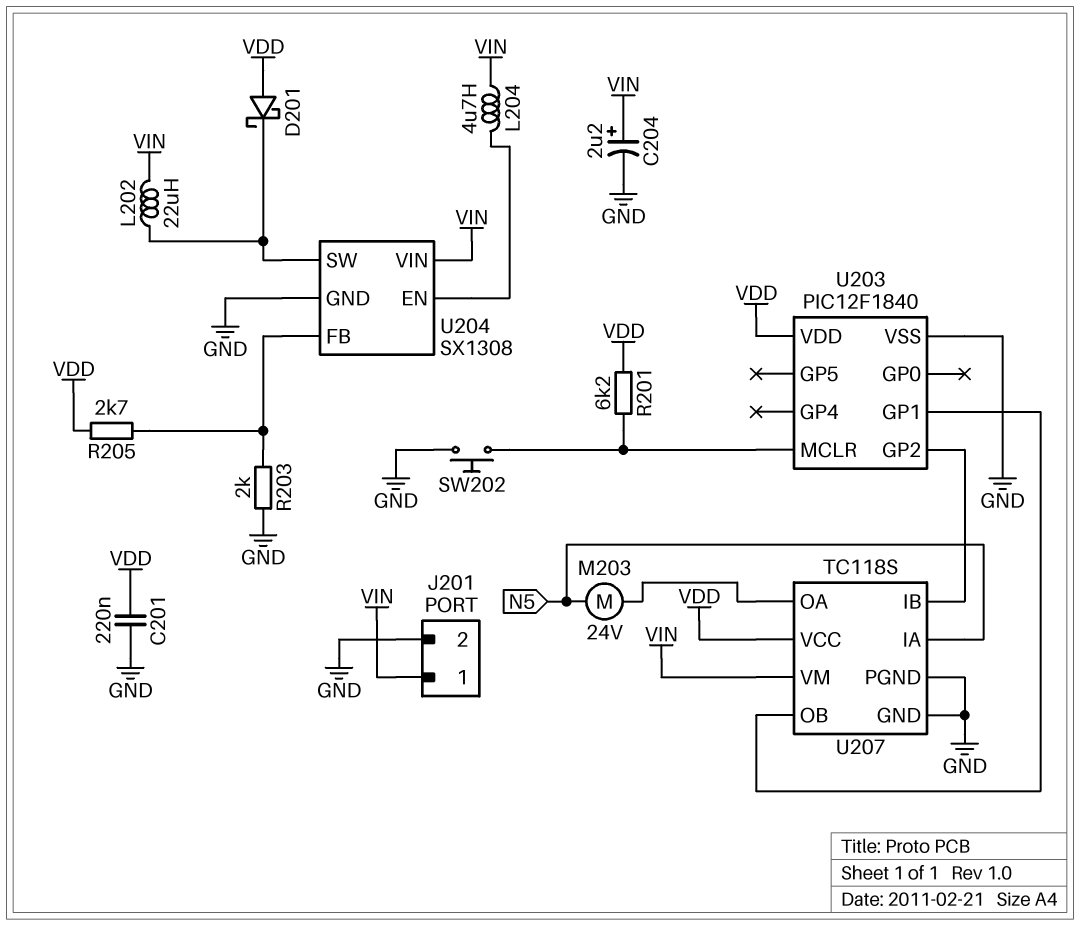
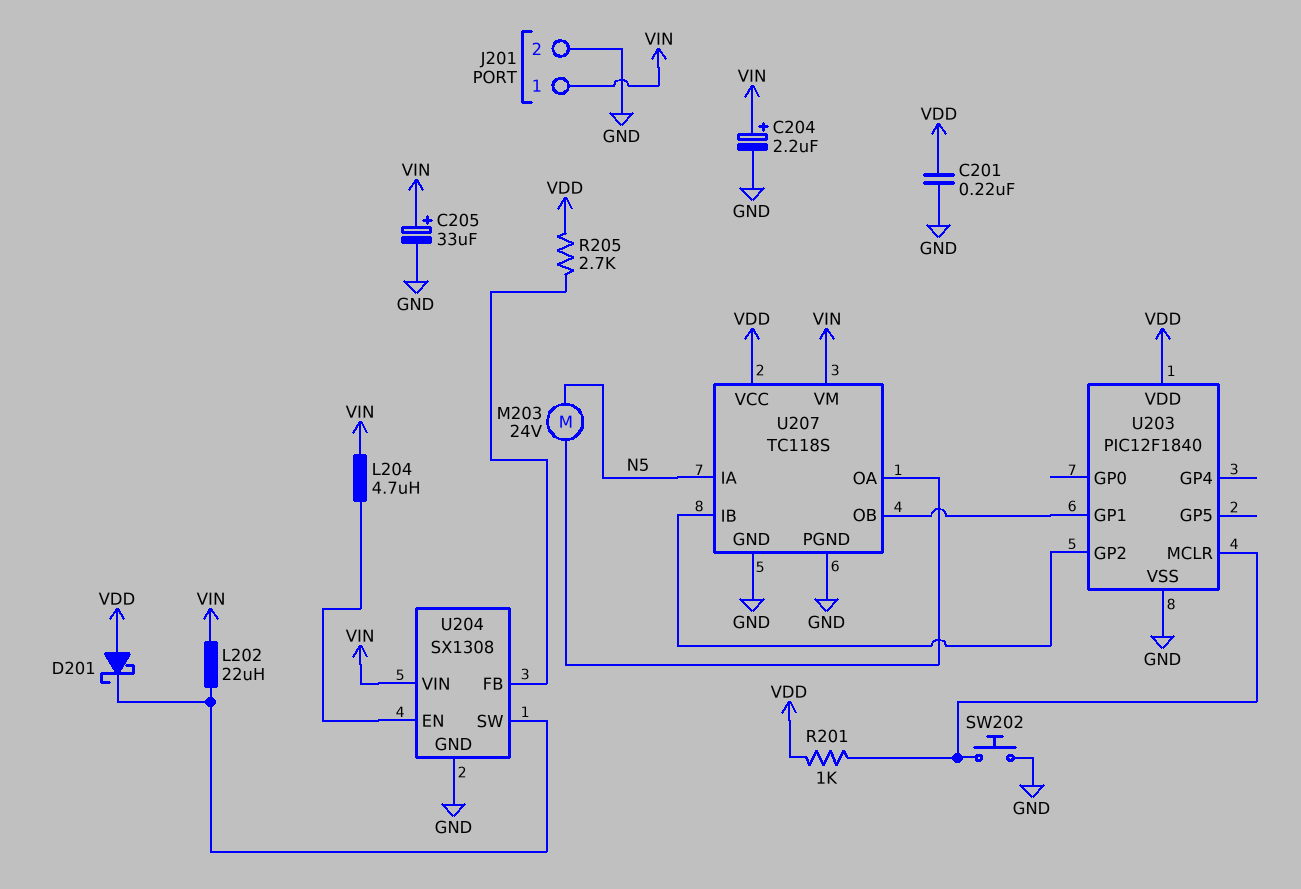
C205: none -> 33uF (plus VIN, minus GND)
R201: 6.2k (U203/MCLR, VDD) -> 1k (U203/MCLR, VDD)
R203: 2k (GND, U204/FB) -> none

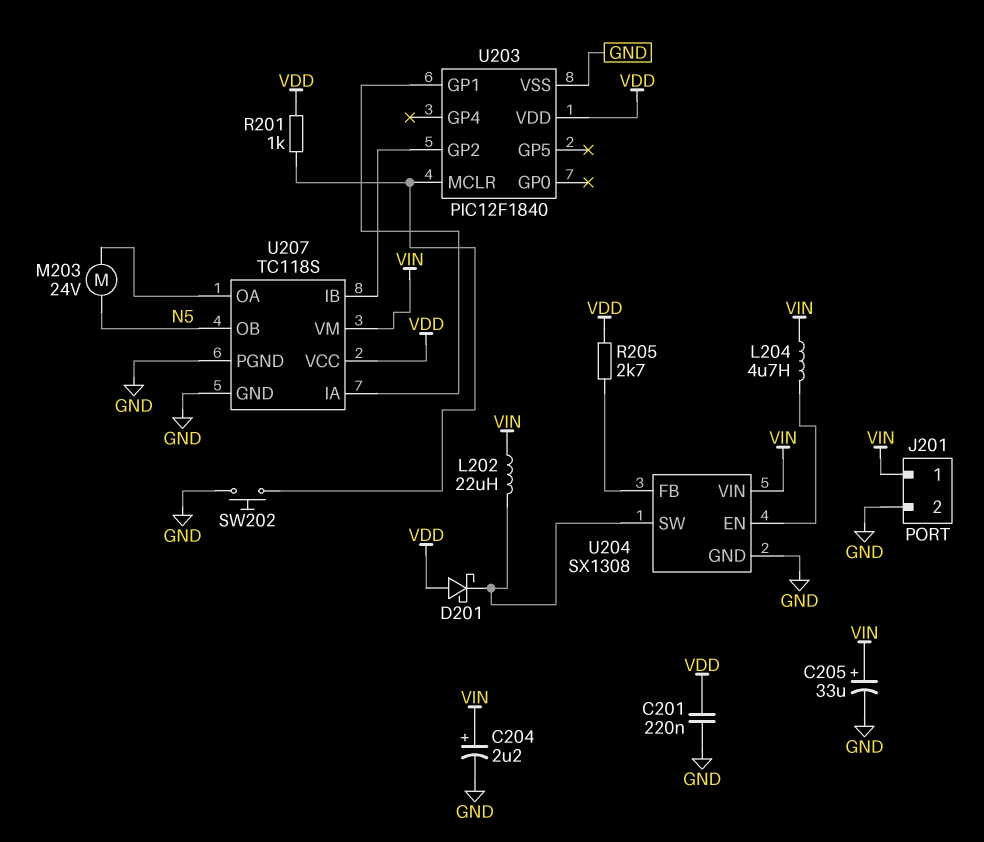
U207 pin IA: N5 -> U203/GP1
U207 pin OB: U203/GP1 -> N5

